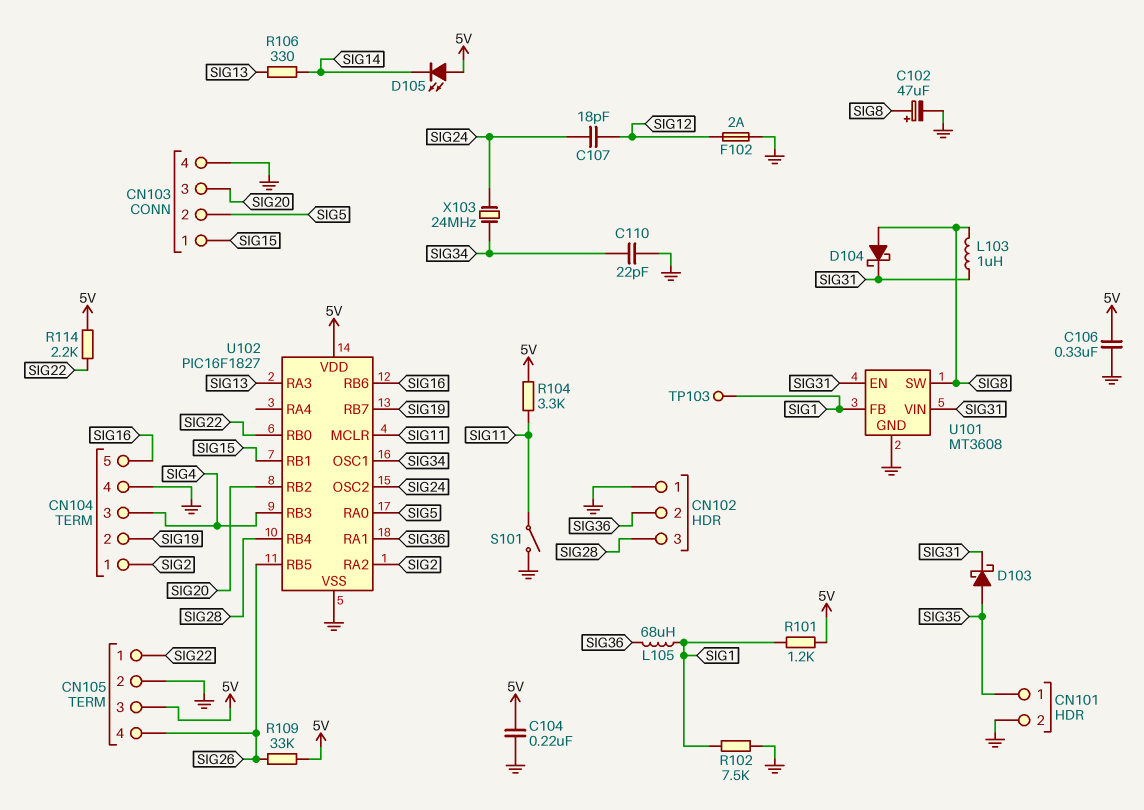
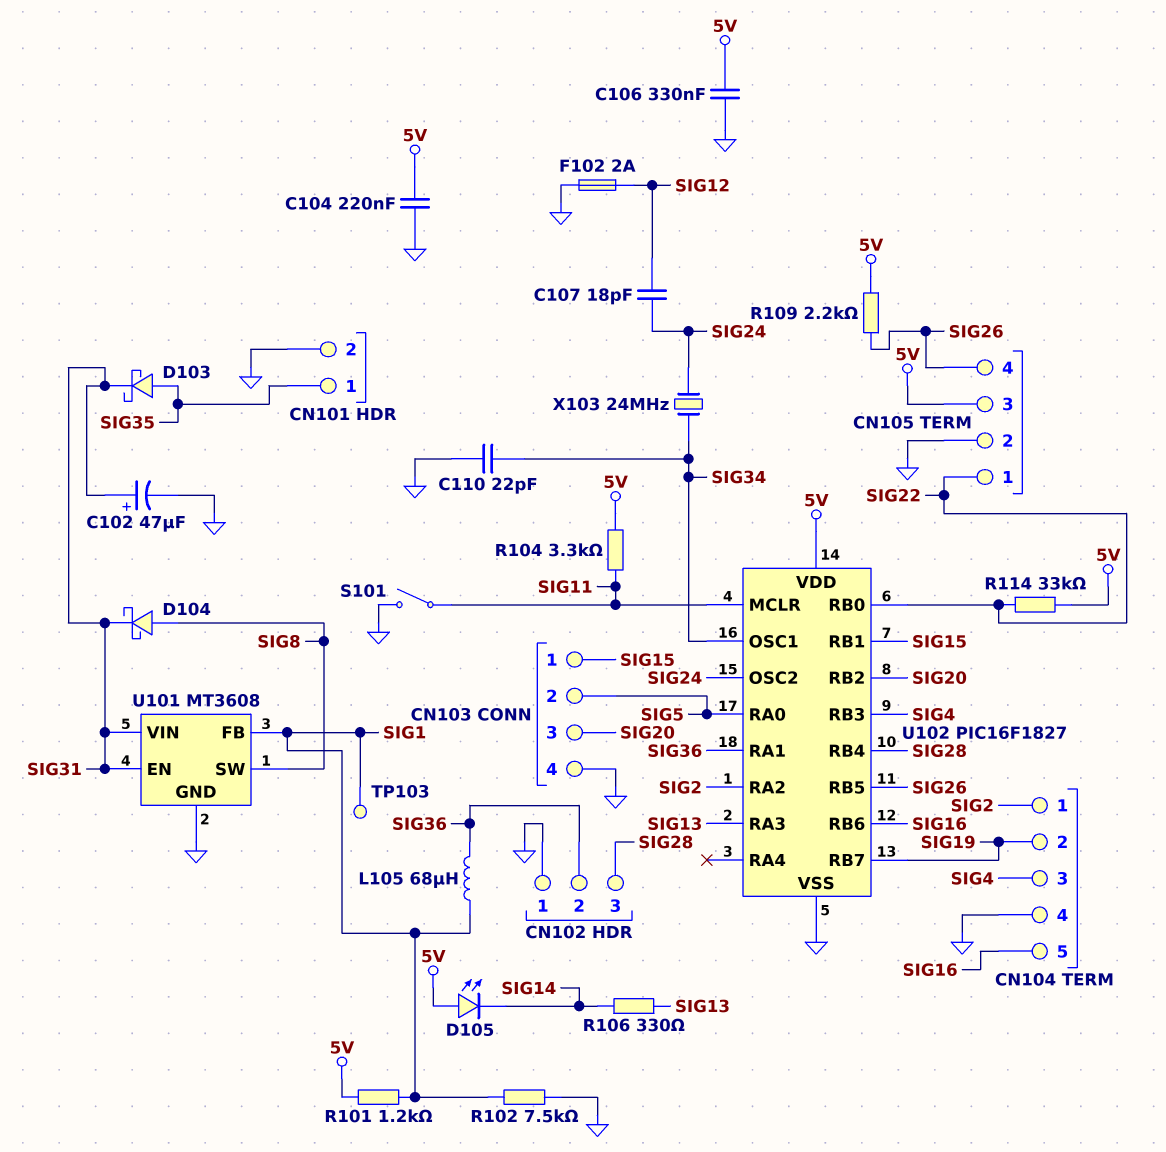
C102: 47uF (plus SIG8, minus GND) -> 47uF (plus SIG31, minus GND)
L103: 1uH (SIG8, SIG31) -> none
R109: 33k (5V, SIG26) -> 2.2k (5V, SIG26)
R114: 2.2k (5V, SIG22) -> 33k (5V, SIG22)

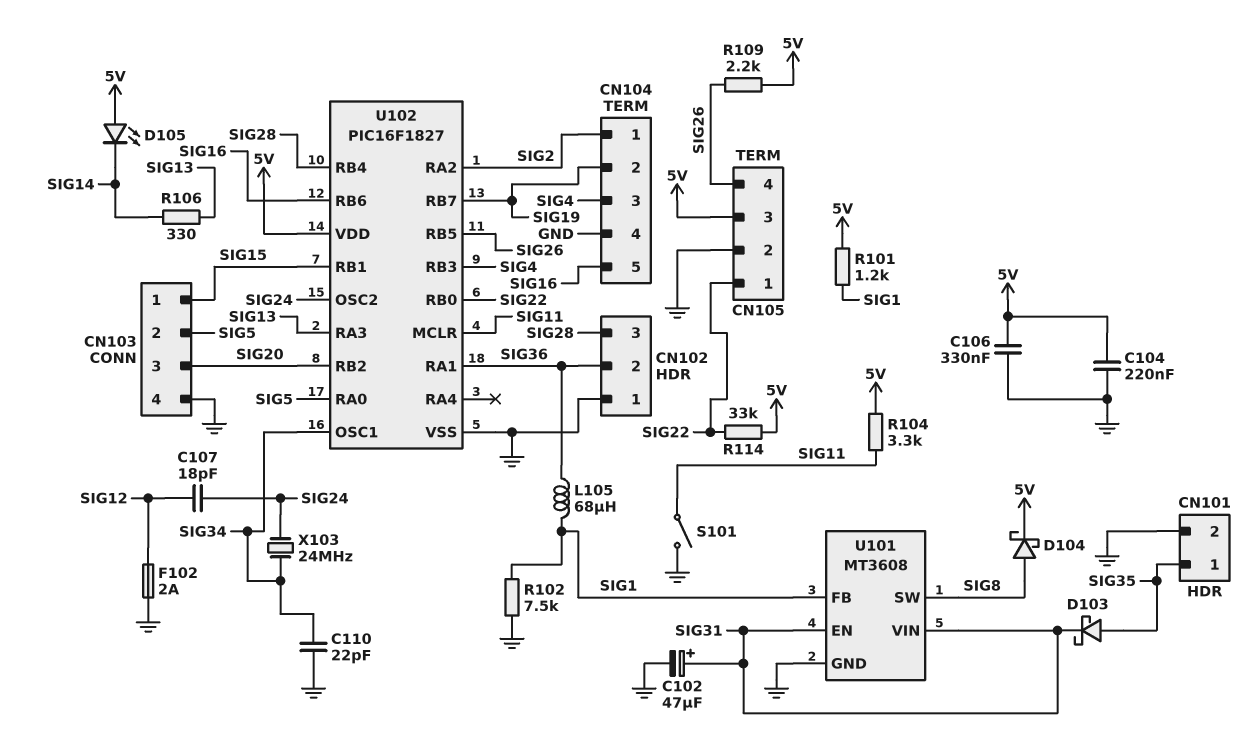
D104: schottky (A SIG8, K SIG31) -> schottky (A SIG8, K 5V)
TP103: test point (SIG1) -> none

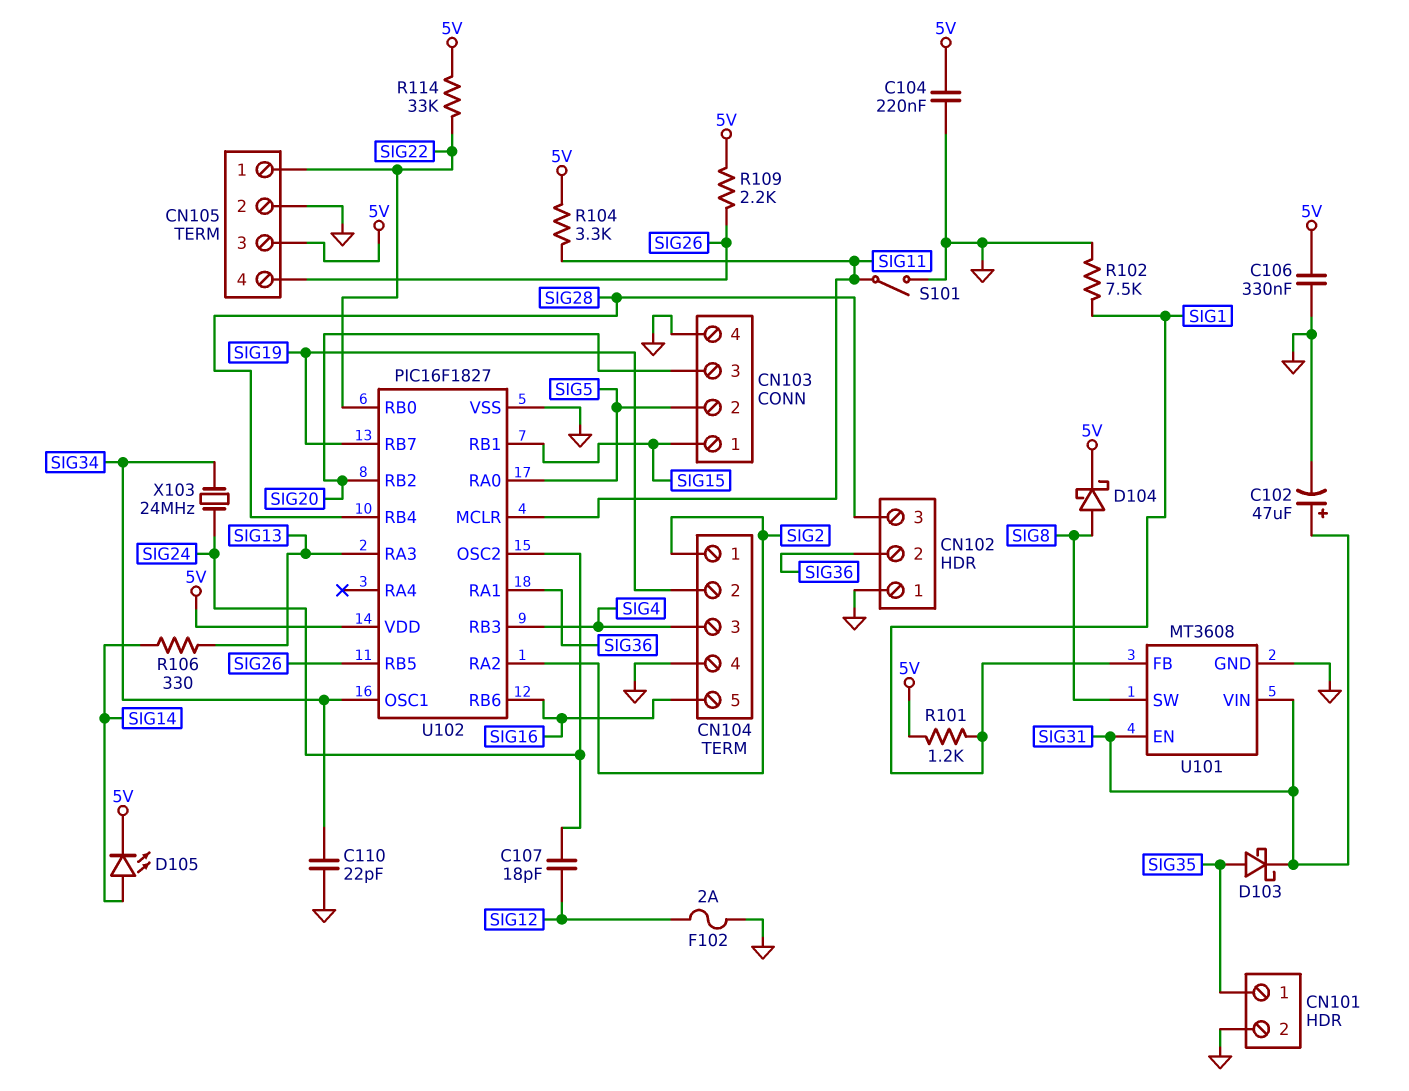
D105: LED (A 5V, K SIG14) -> LED (A SIG14, K 5V)
L105: 68uH (SIG1, SIG36) -> none

